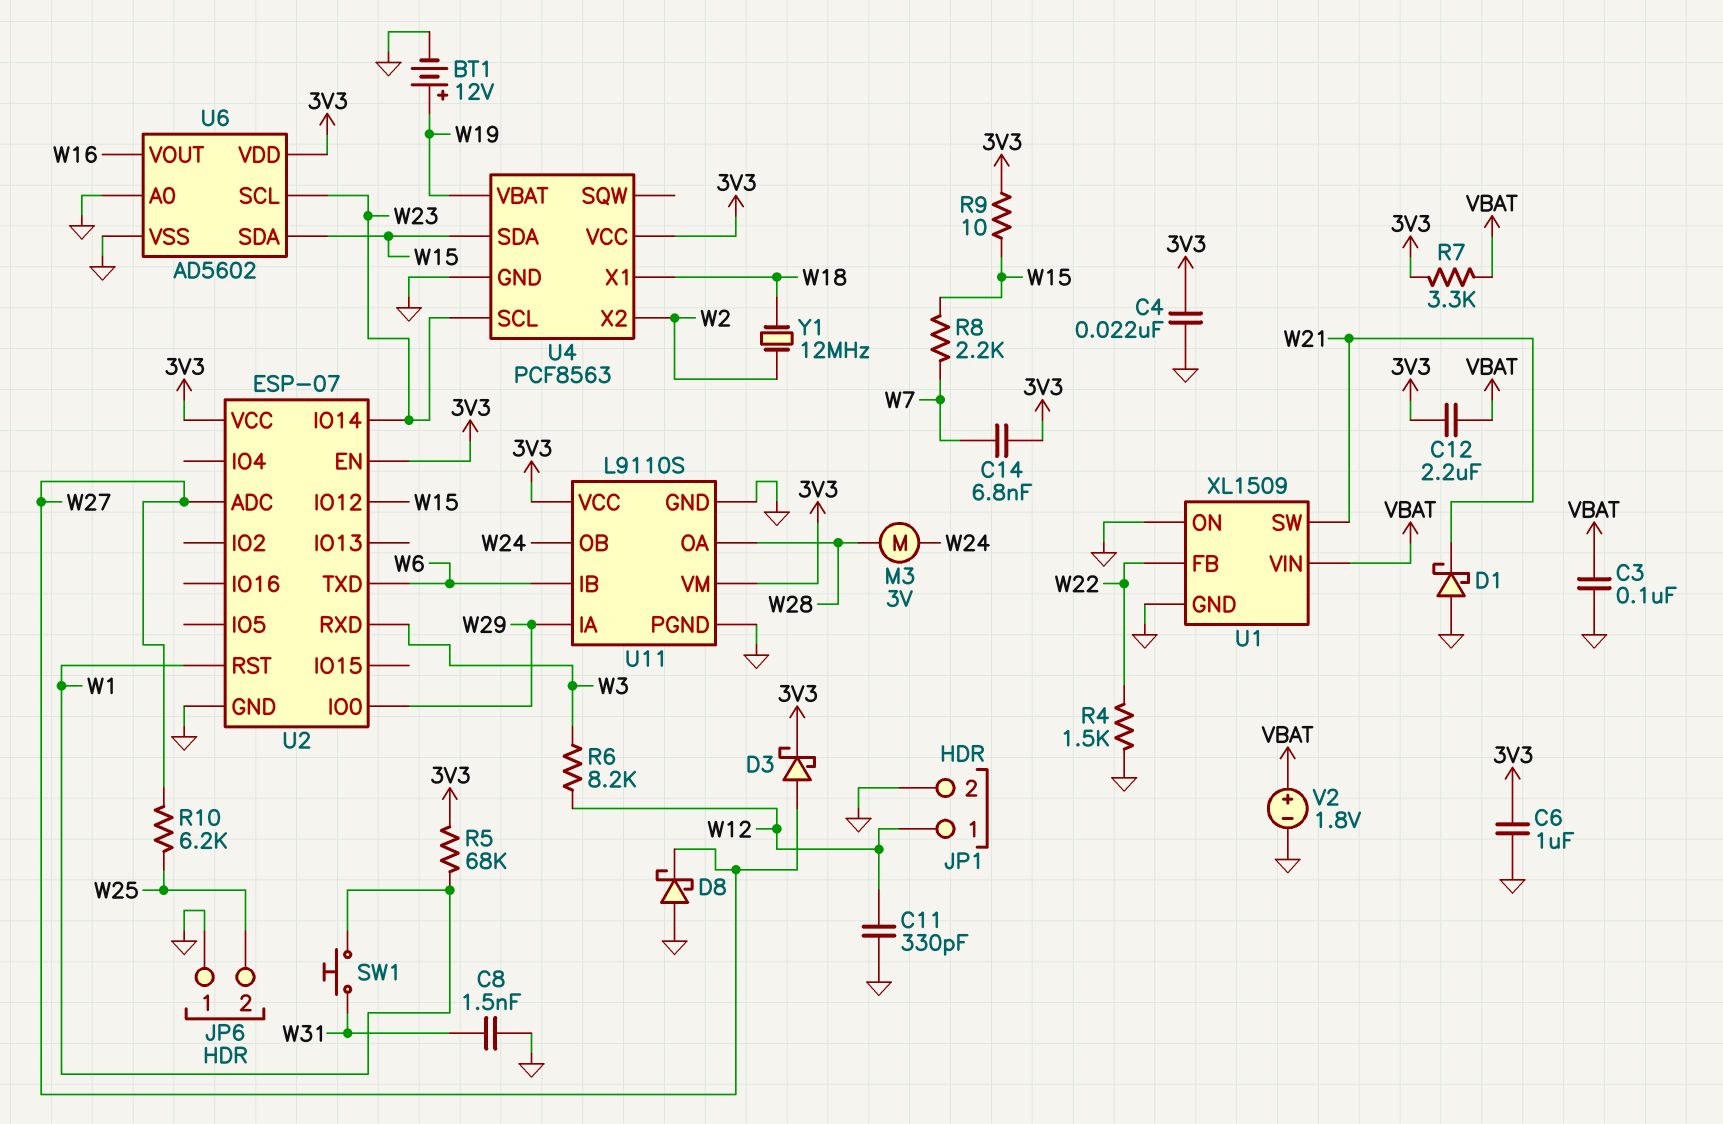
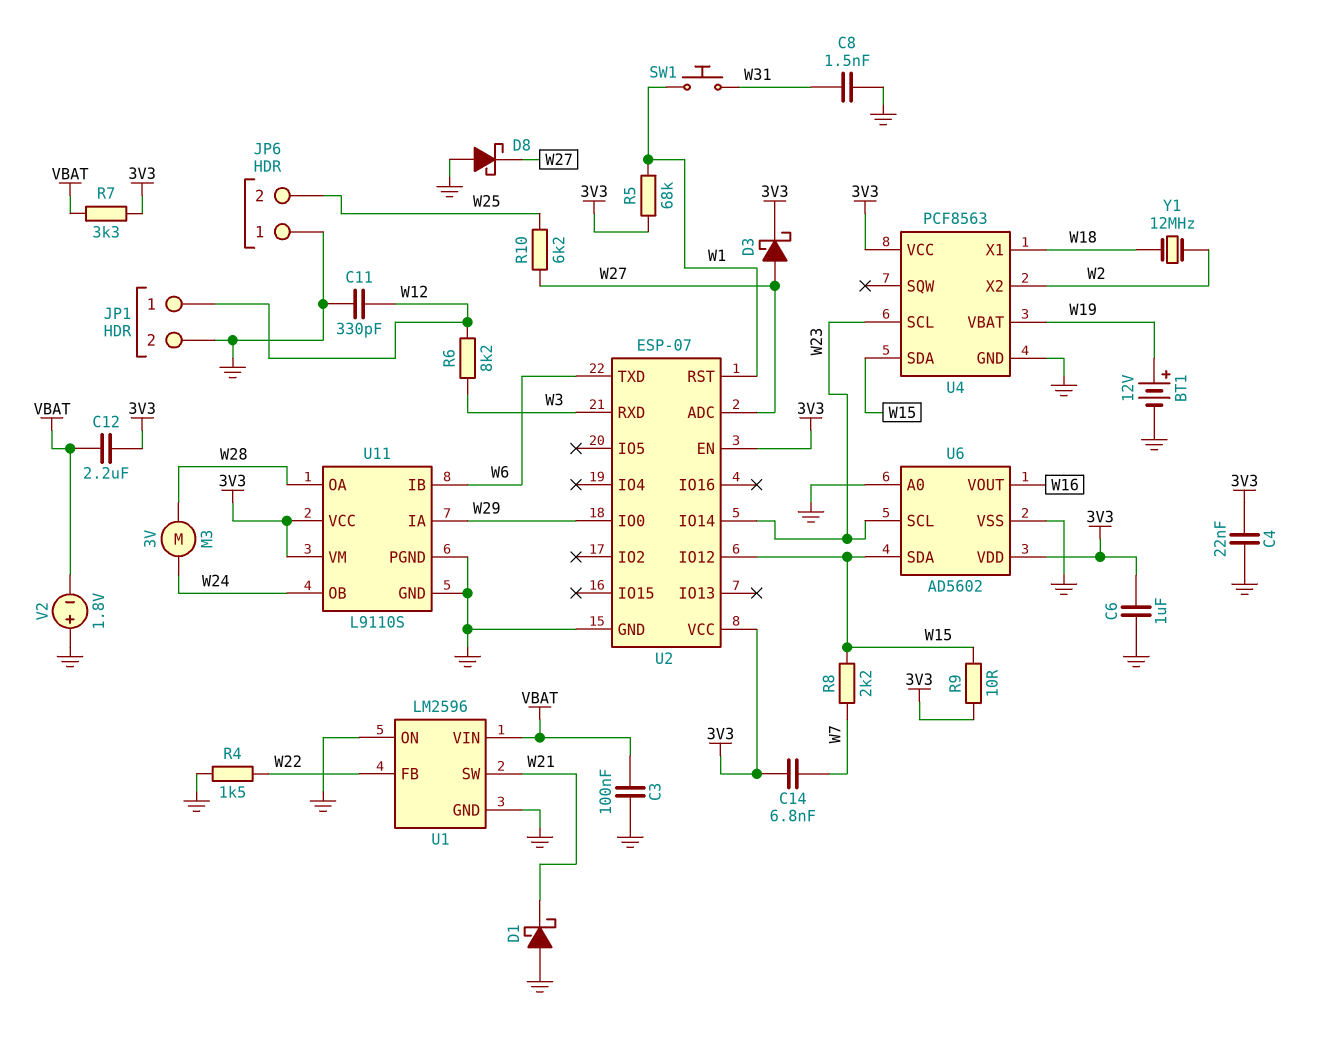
U1: XL1509 -> LM2596
V2: 1.8V (plus VBAT, minus GND) -> 1.8V (plus GND, minus VBAT)

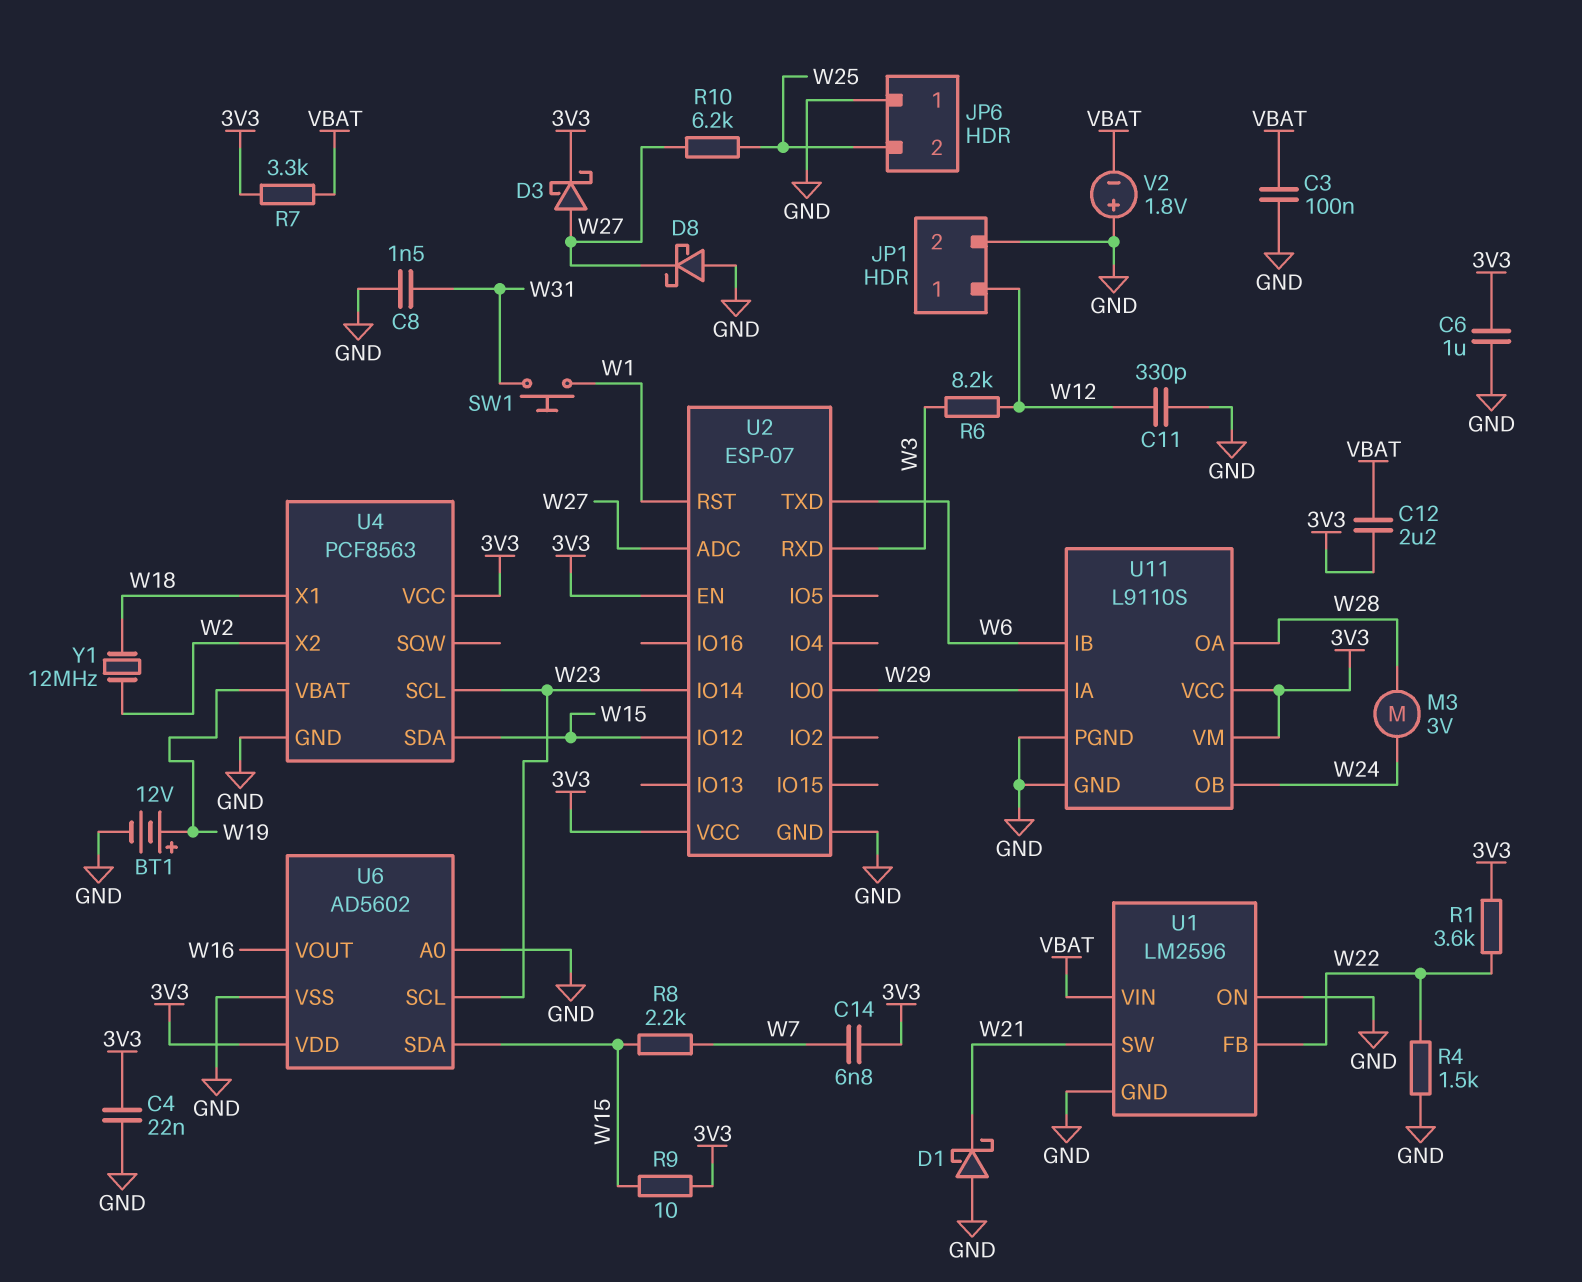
R1: none -> 3.6k (3V3, W22)
R5: 68k (3V3, W1) -> none

